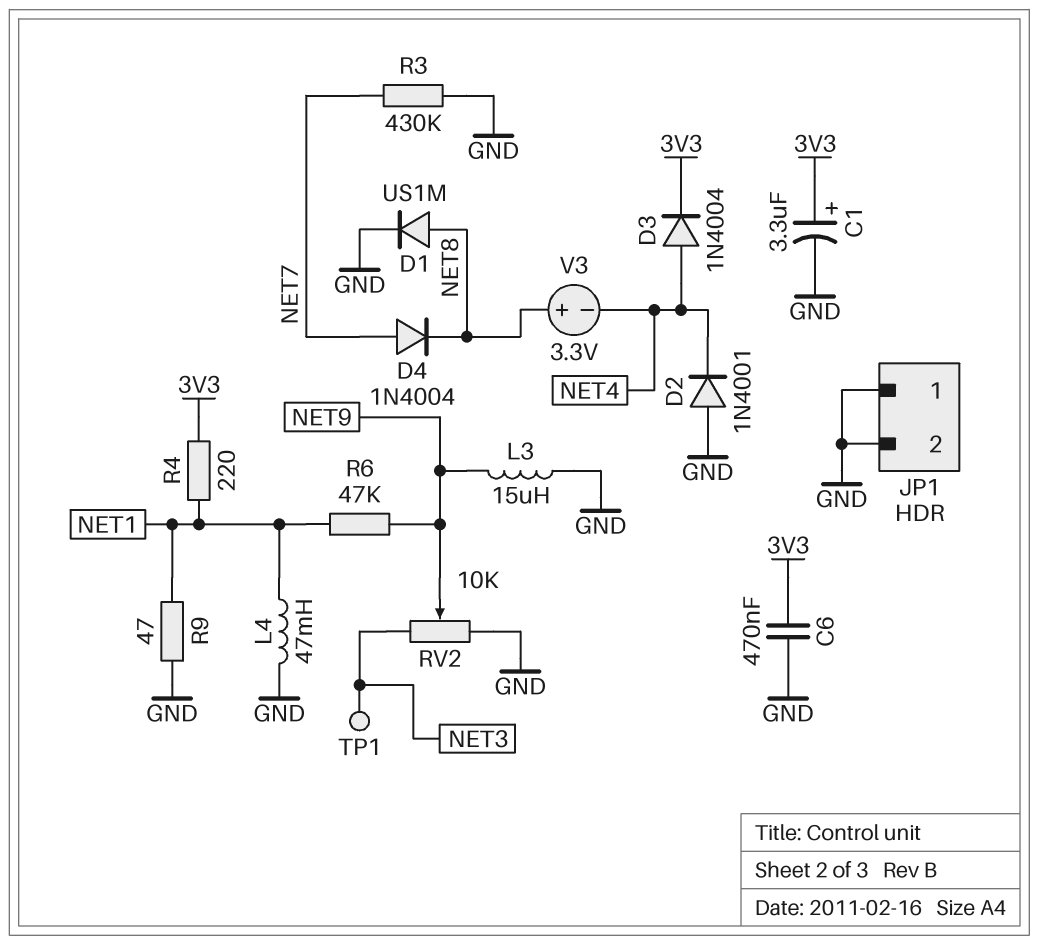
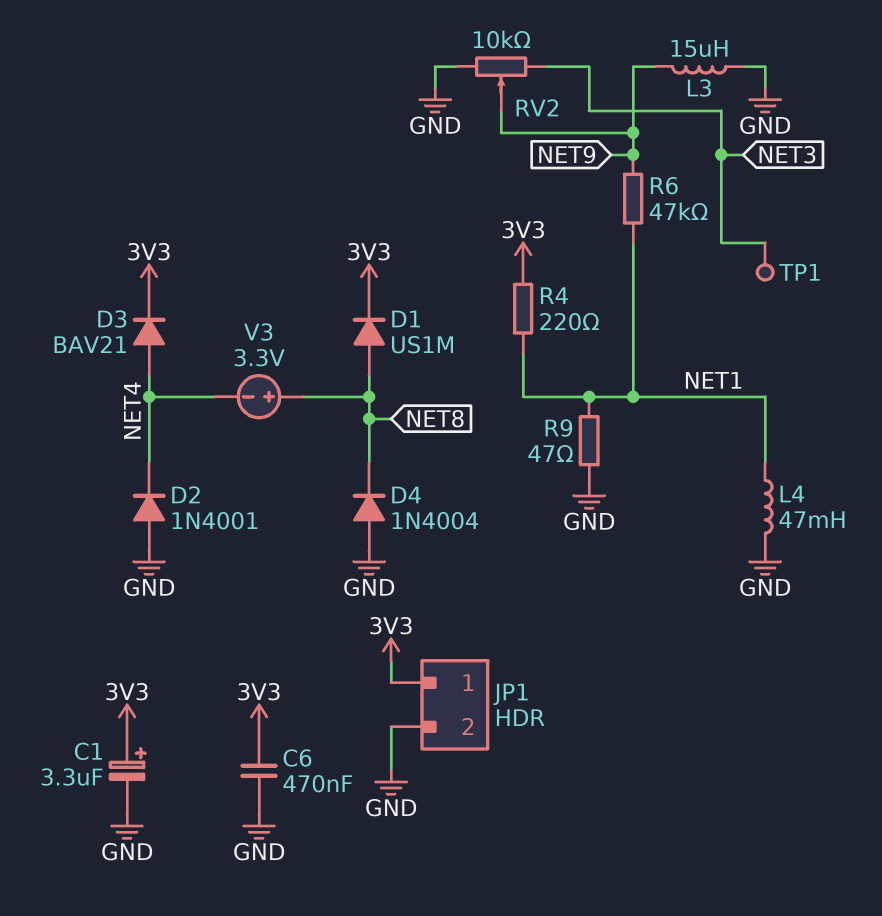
D1: diode US1M (A NET8, K GND) -> diode US1M (A NET8, K 3V3)
D3: diode 1N4004 (A NET4, K 3V3) -> diode BAV21 (A NET4, K 3V3)
D4: diode 1N4004 (A NET7, K NET8) -> diode 1N4004 (A GND, K NET8)
JP1 pin 1: GND -> 3V3
R3: 430k (GND, NET7) -> none

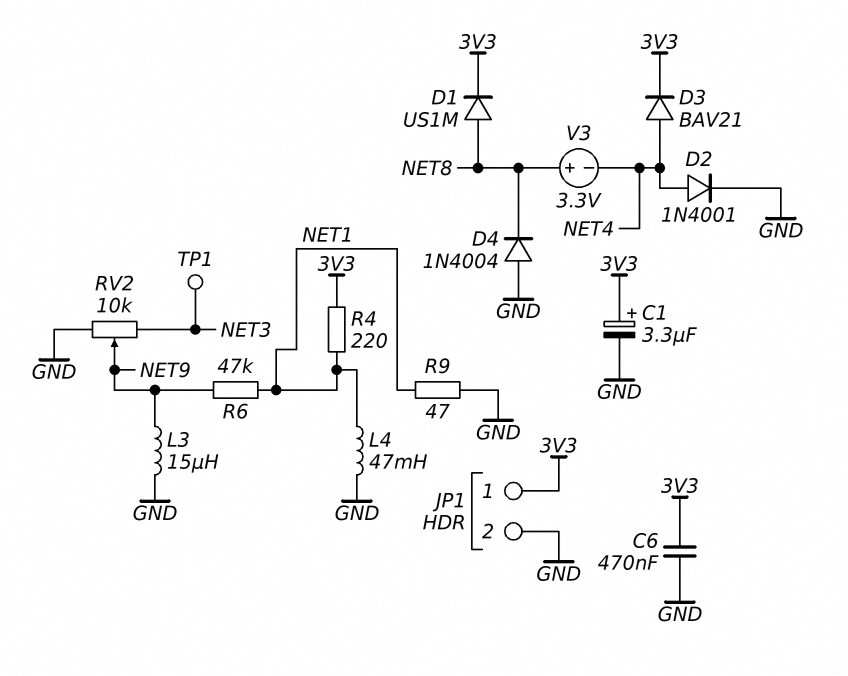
D2: diode 1N4001 (A GND, K NET4) -> diode 1N4001 (A NET4, K GND)

